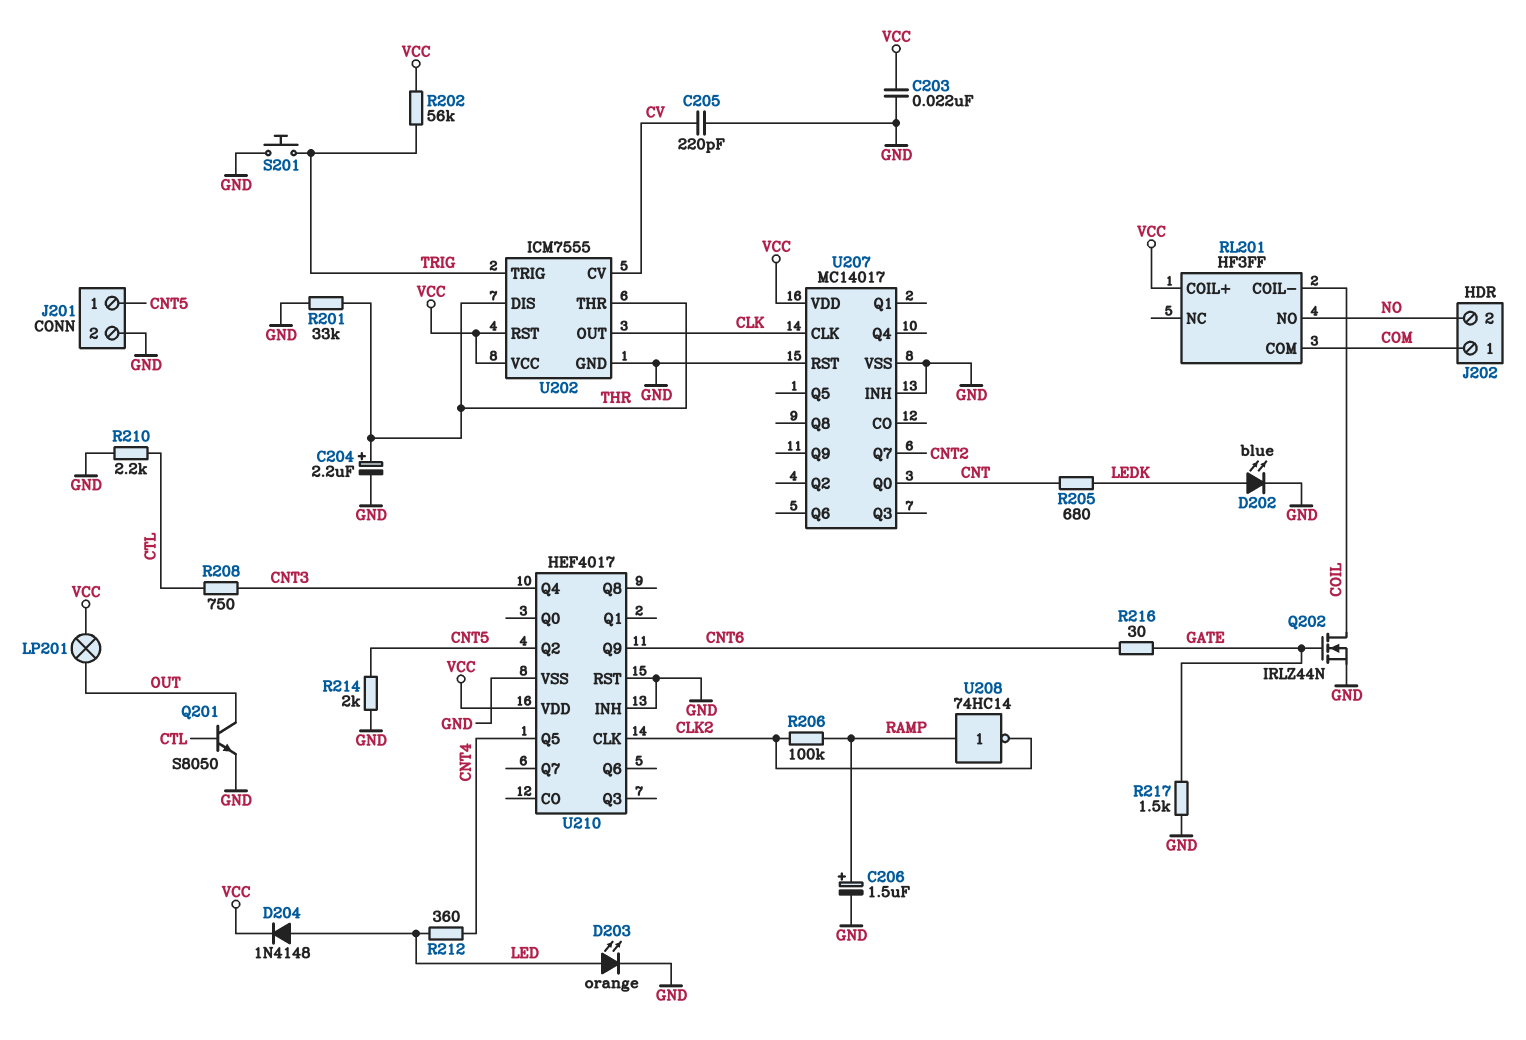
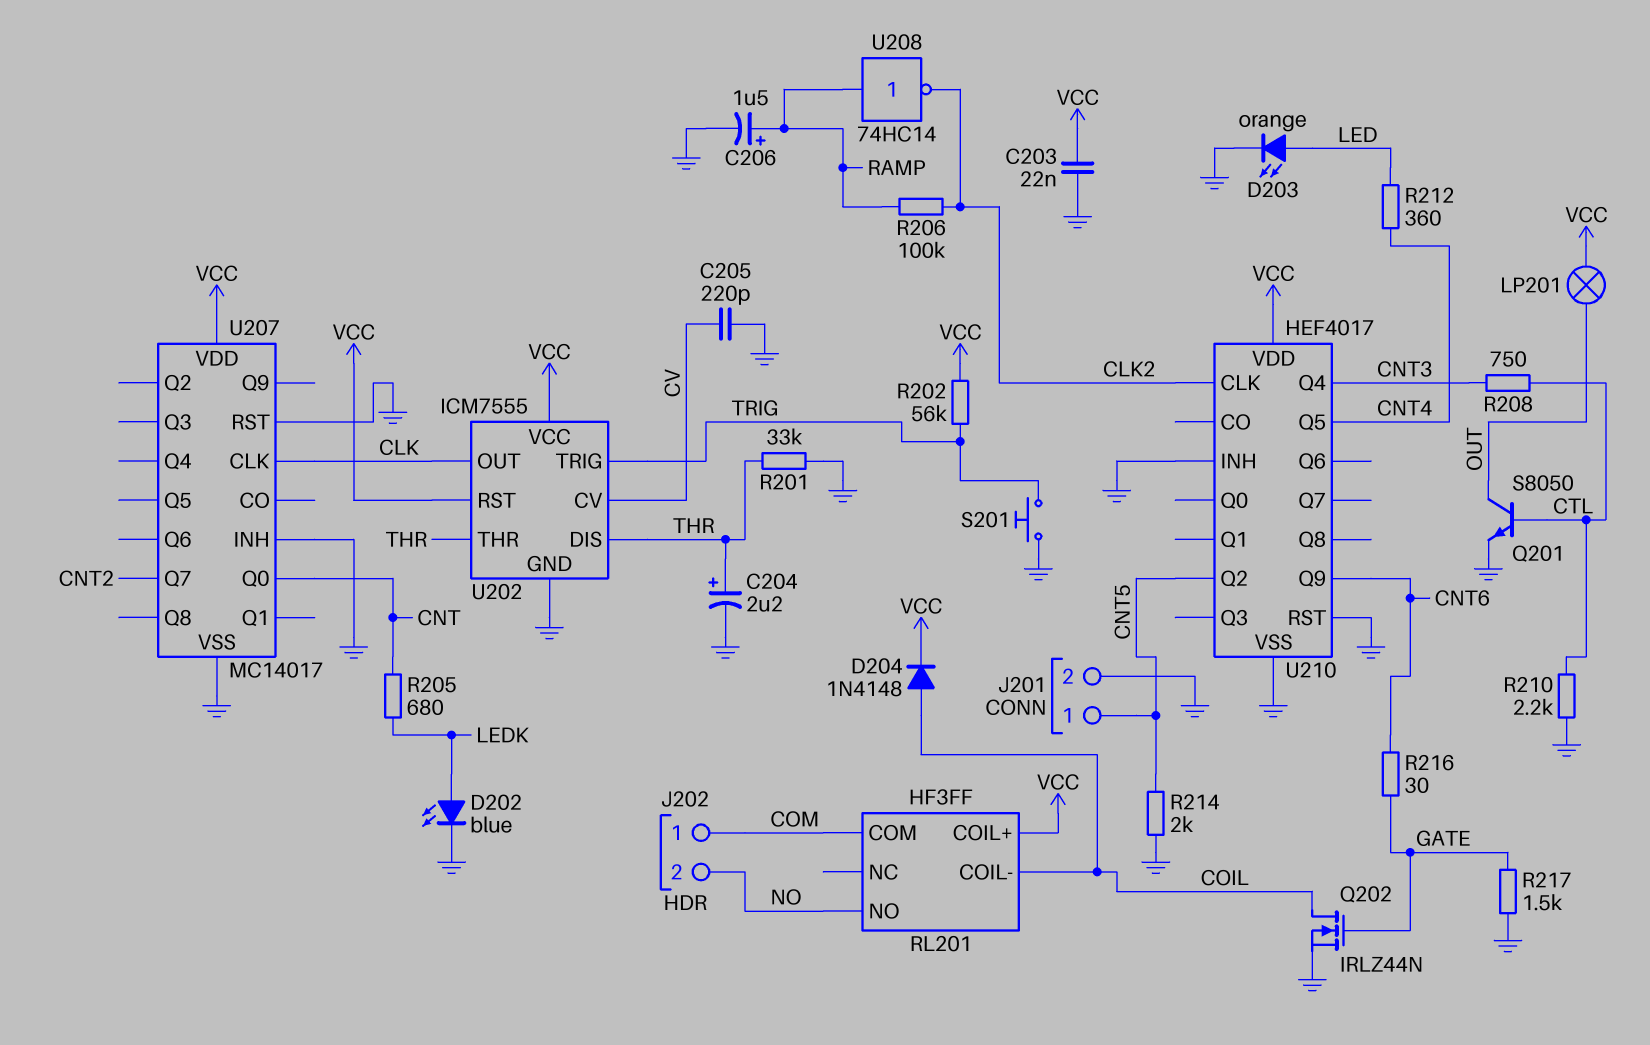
D204: diode 1N4148 (A LED, K VCC) -> diode 1N4148 (A COIL, K VCC)

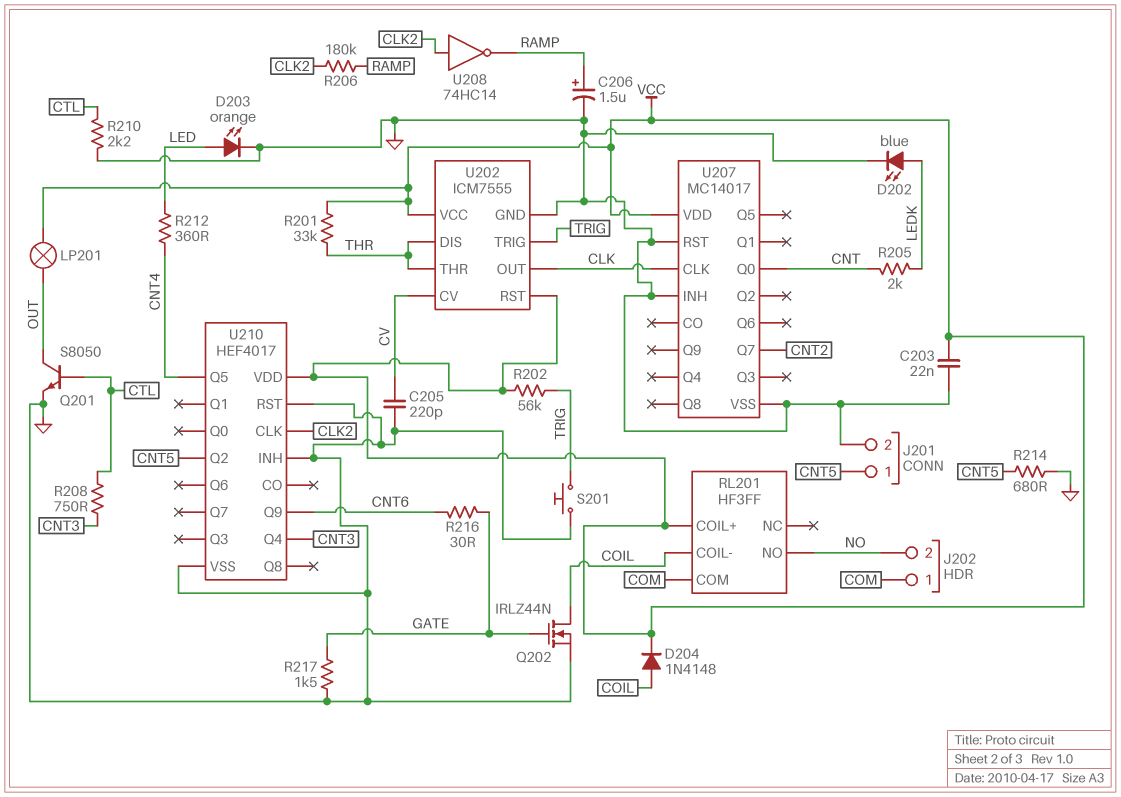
C204: 2.2uF (plus THR, minus GND) -> none
R201: 33k (GND, THR) -> 33k (THR, VCC)
R205: 680 (CNT, LEDK) -> 2k (CNT, LEDK)
R206: 100k (CLK2, RAMP) -> 180k (CLK2, RAMP)
R214: 2k (CNT5, GND) -> 680 (CNT5, GND)
U208: NOT 74HC14 (in RAMP, out CLK2) -> NOT 74HC14 (in CLK2, out RAMP)

